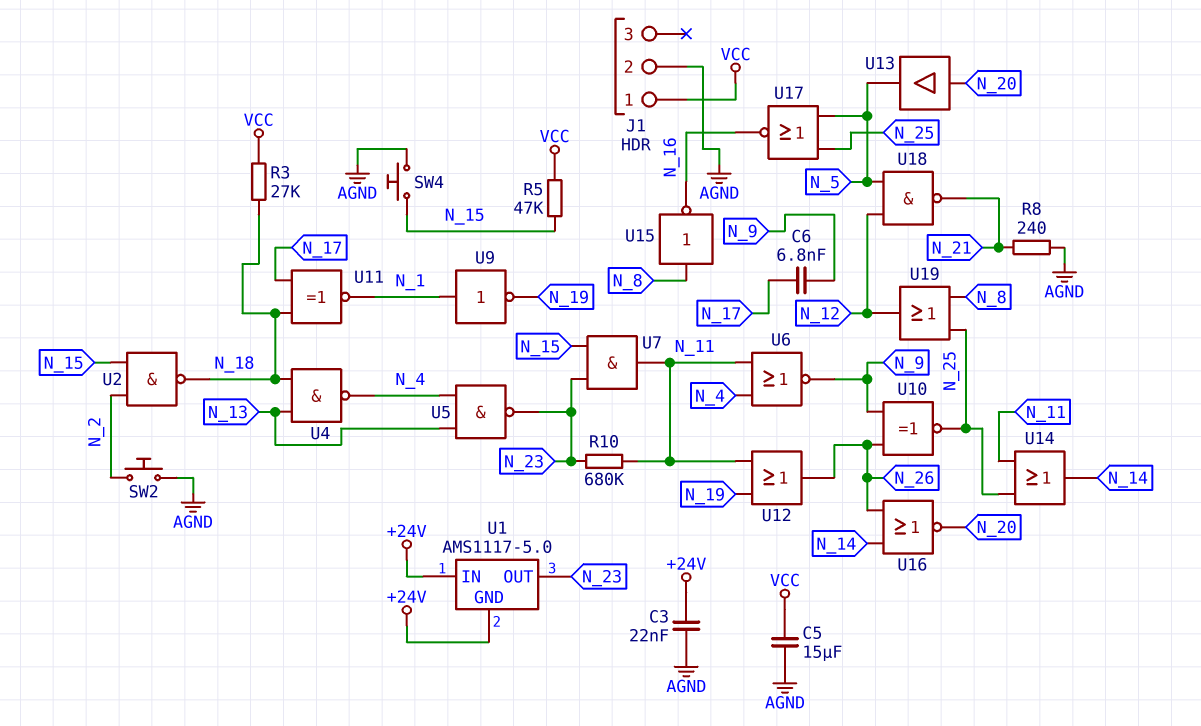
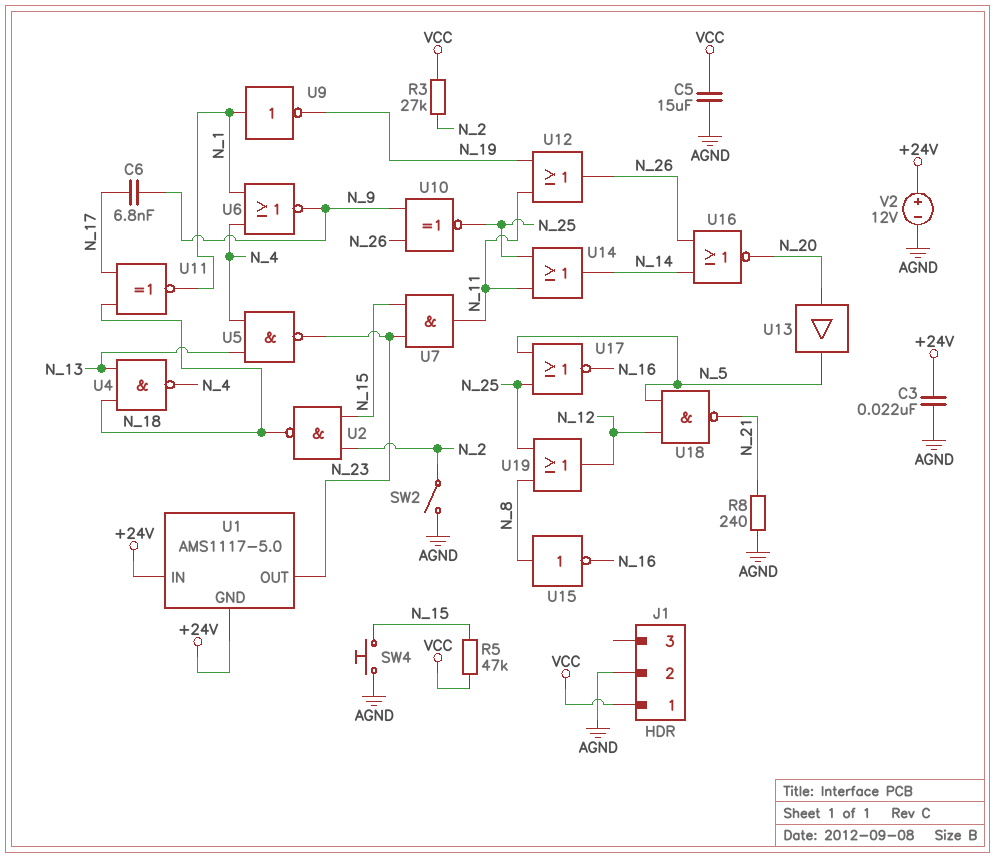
R3: 27k (N_18, VCC) -> 27k (N_2, VCC)
R10: 680k (N_11, N_23) -> none
SW2: button (AGND, N_2) -> switch (AGND, N_2)
U6: NOR (in N_4, in N_11, out N_9) -> NOR (in N_1, in N_4, out N_9)
V2: none -> 12V (plus +24V, minus AGND)

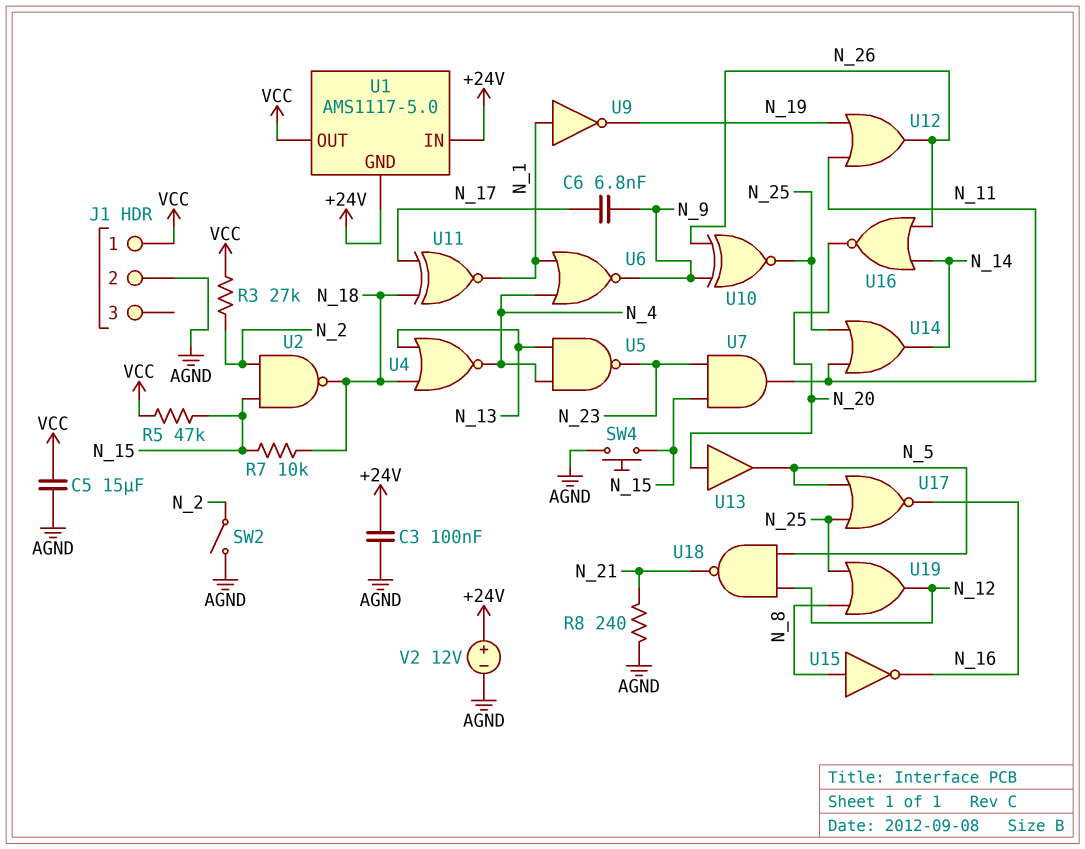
C3: 22nF (+24V, AGND) -> 100nF (+24V, AGND)
R7: none -> 10k (N_15, N_18)
U1 pin OUT: N_23 -> VCC
U4: NAND (in N_13, in N_18, out N_4) -> NOR (in N_13, in N_18, out N_4)

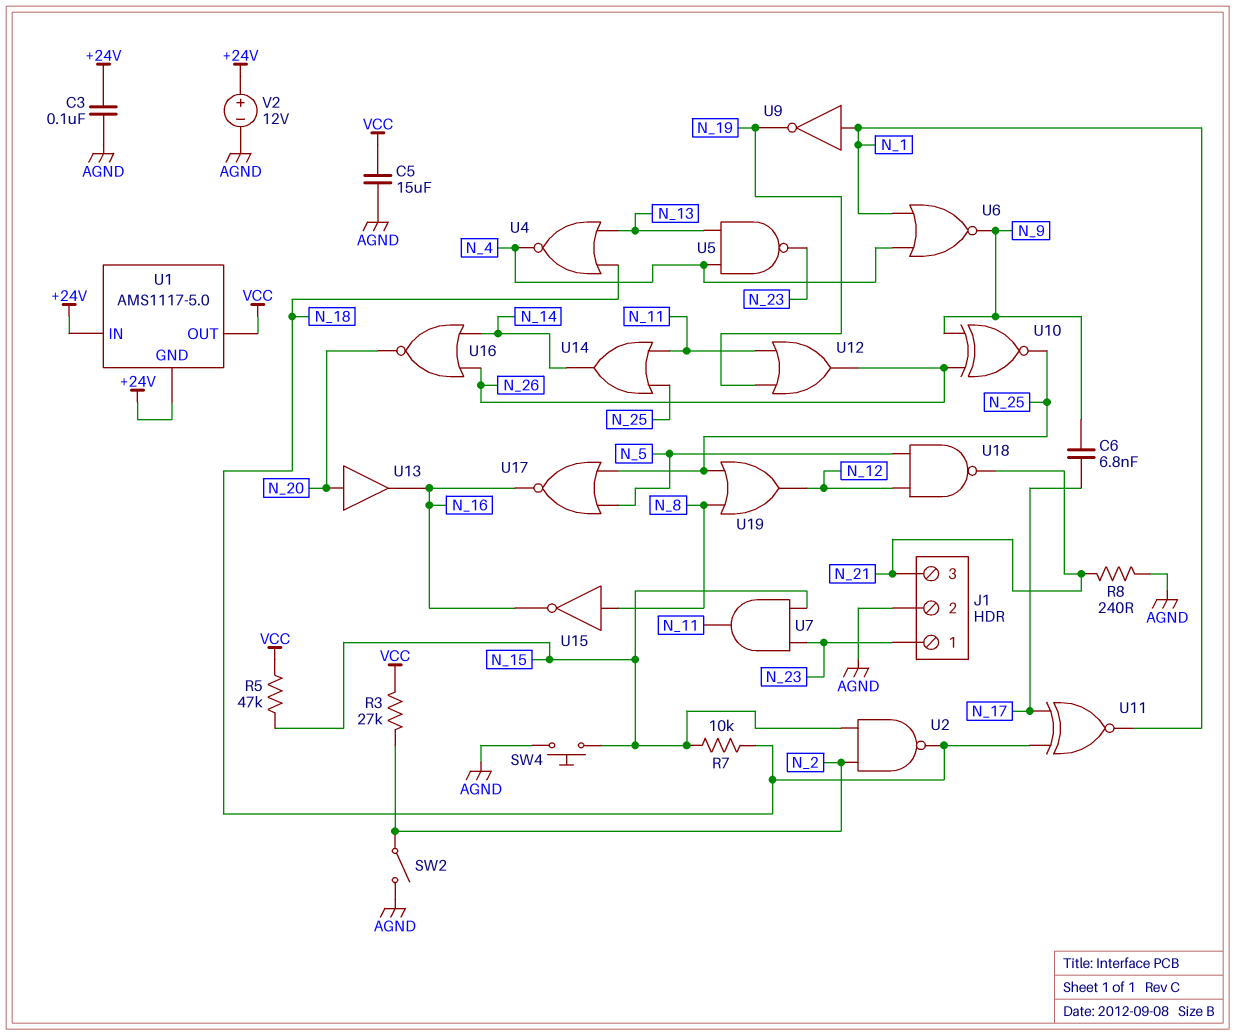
J1 pin 1: VCC -> N_23
J1 pin 3: none -> N_21
U13: buffer (in N_20, out N_5) -> buffer (in N_20, out N_16)

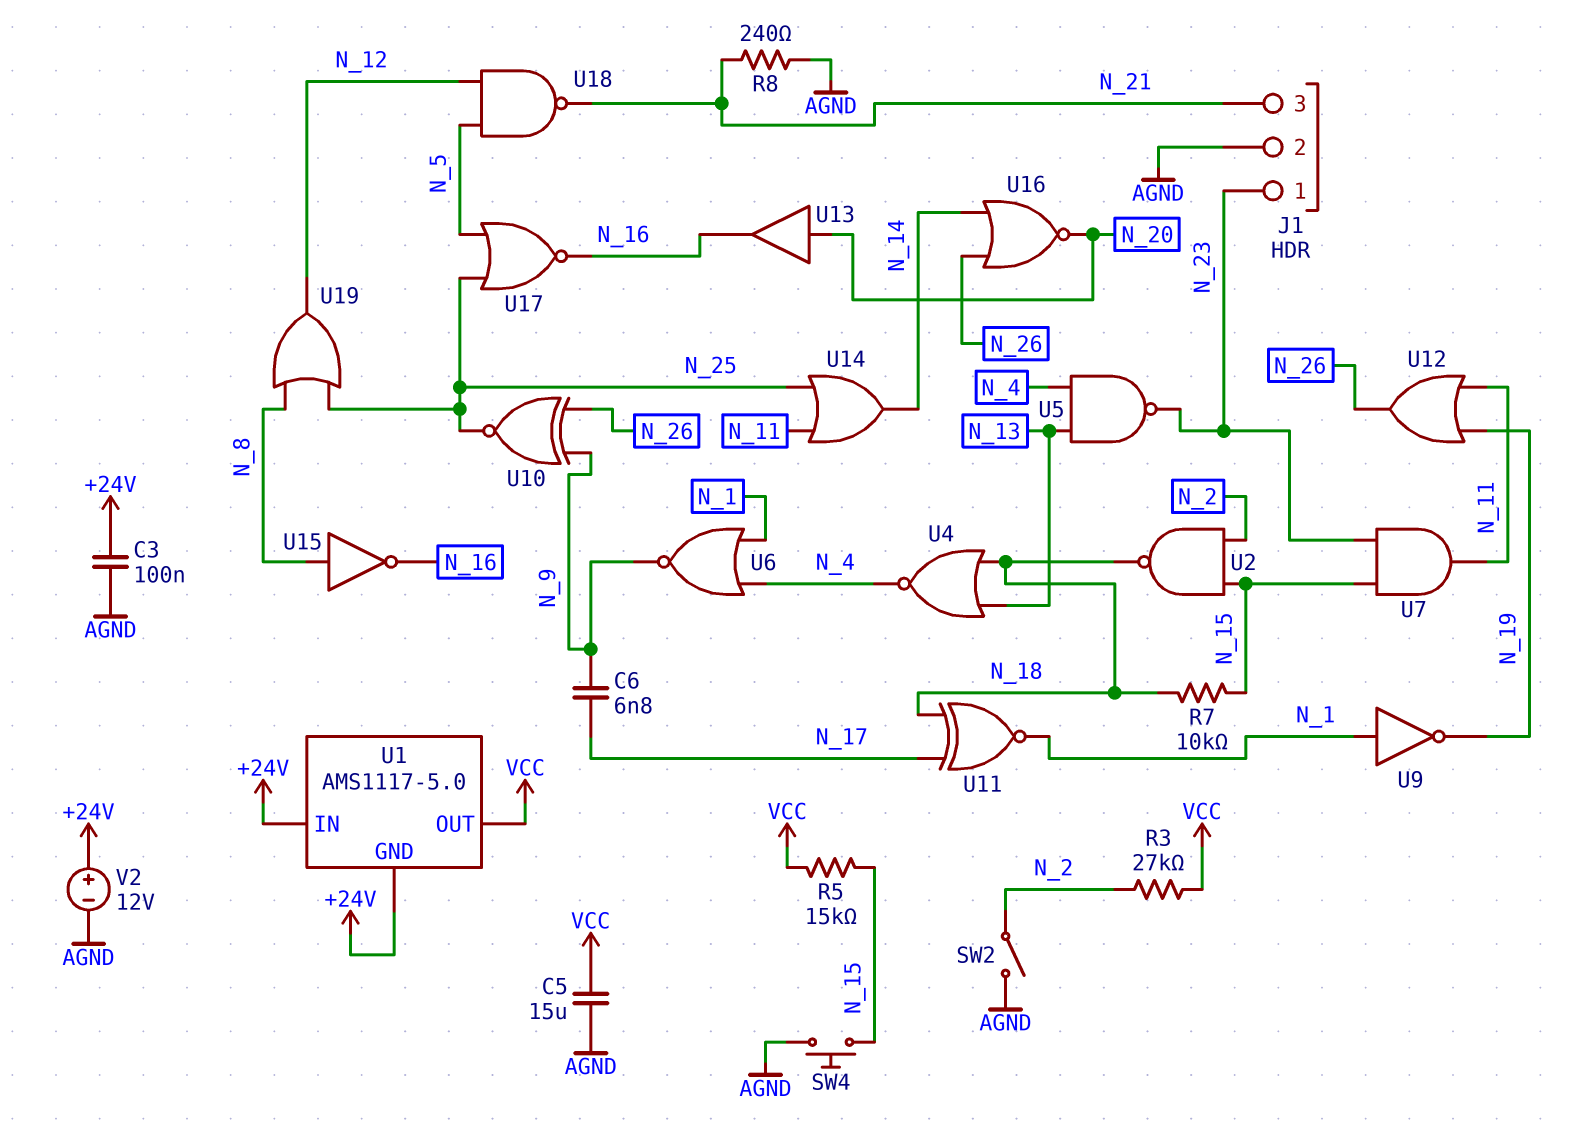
R5: 47k (N_15, VCC) -> 15k (N_15, VCC)

